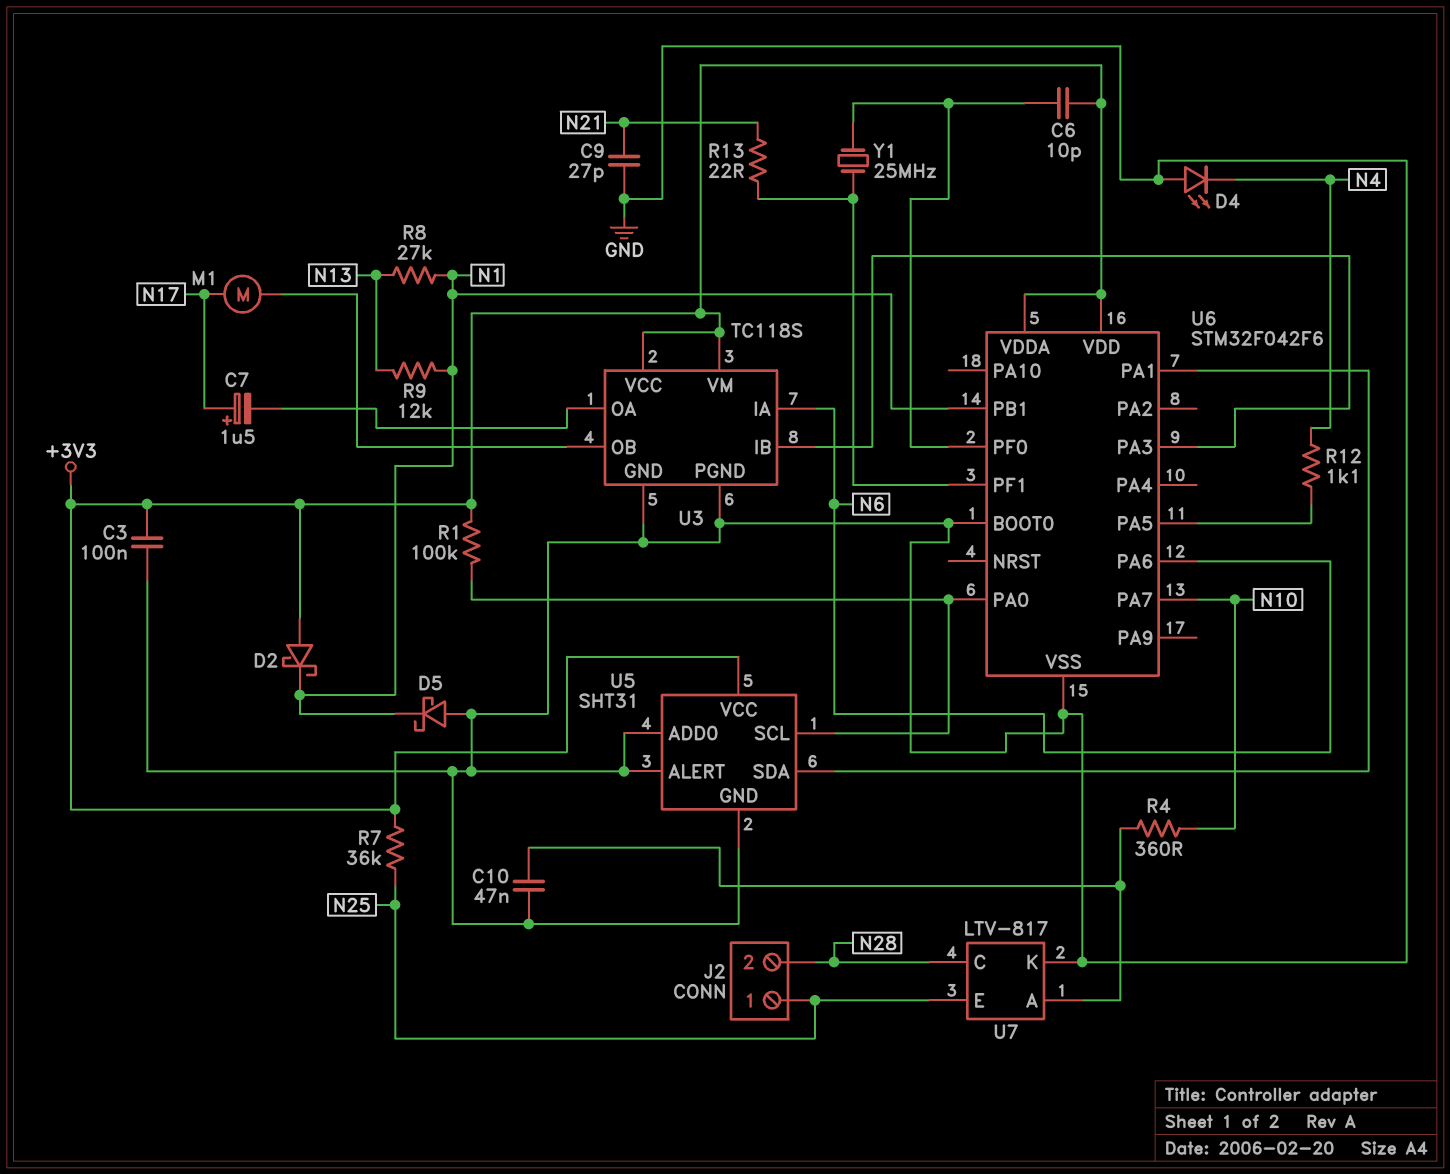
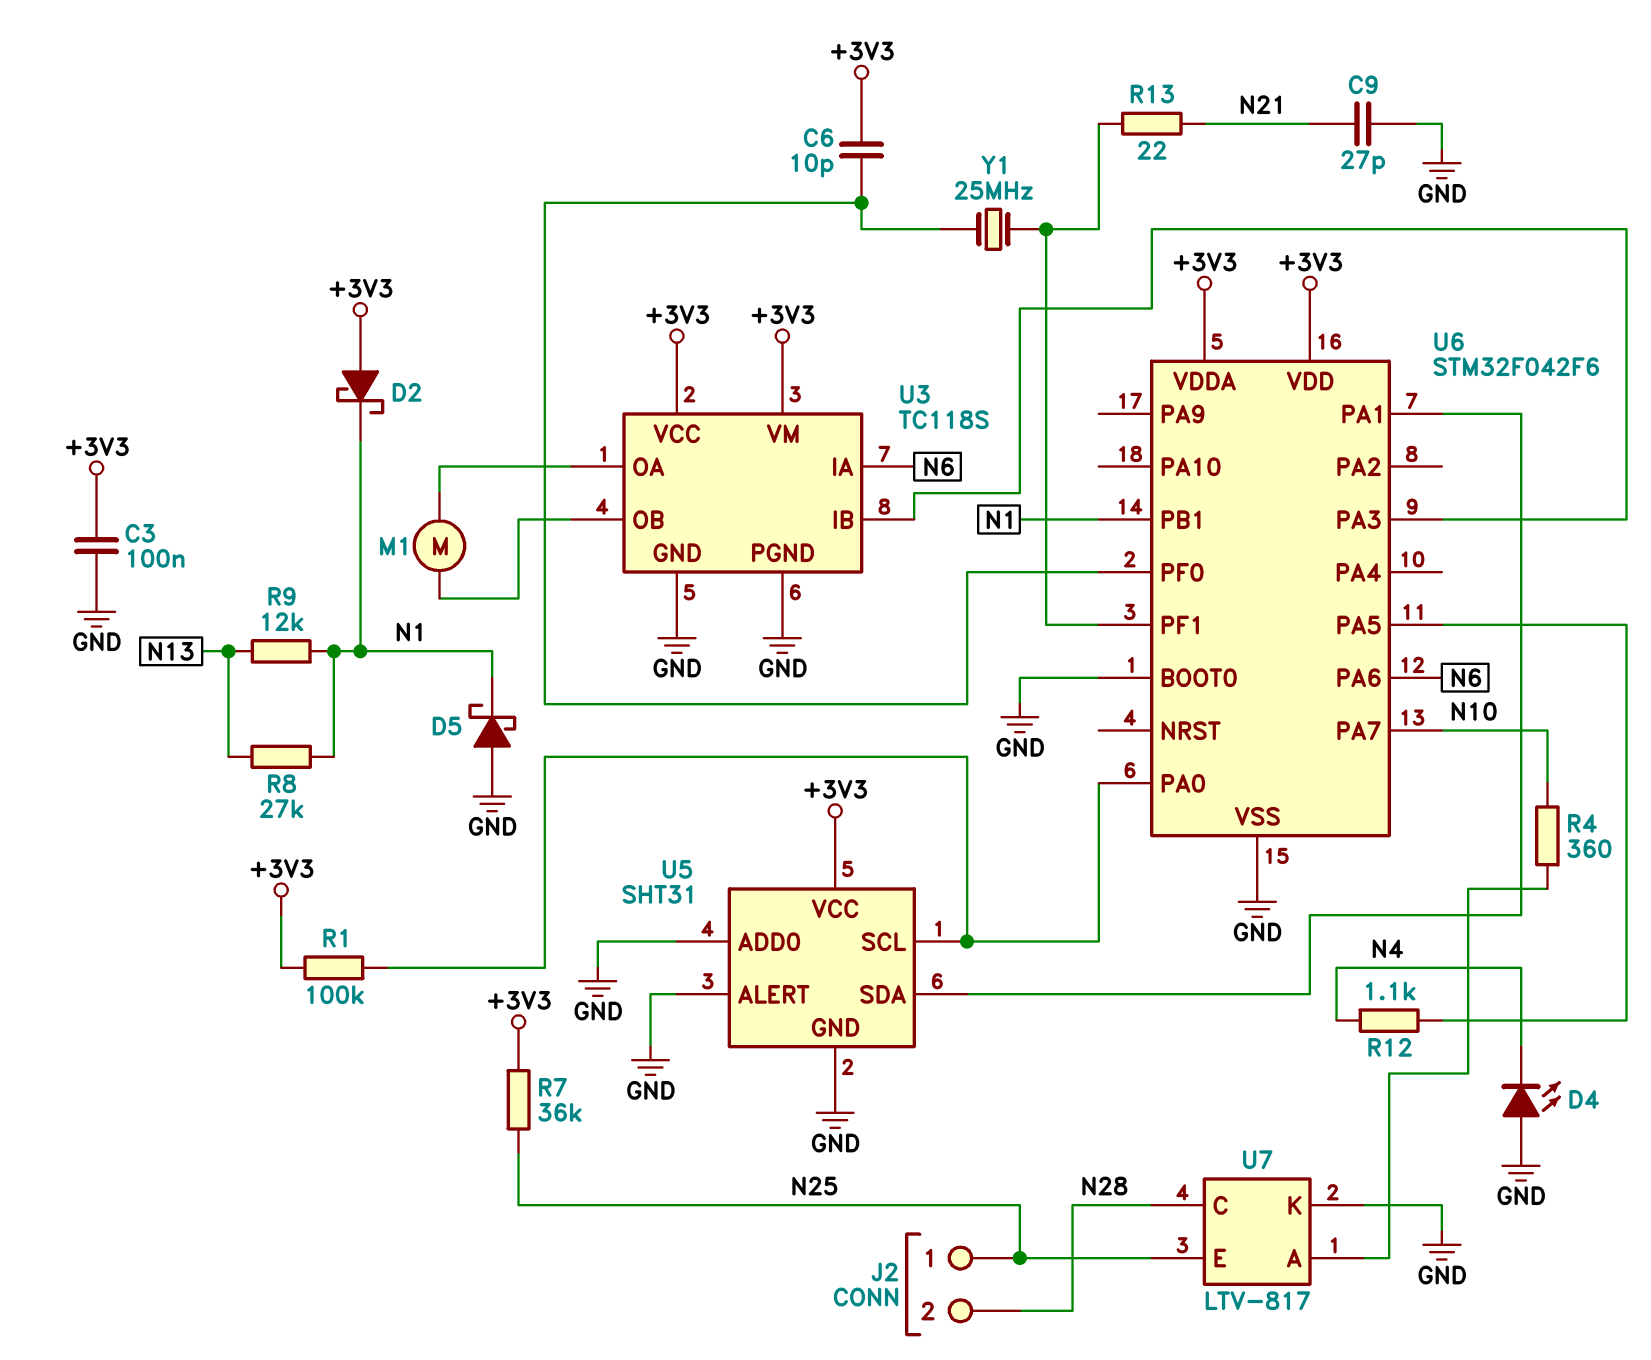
C7: 1.5uF (plus N17, minus U3/OA) -> none
C10: 47nF (GND, U7/A) -> none
M1: motor (N17, U3/OB) -> motor (U3/OA, U3/OB)

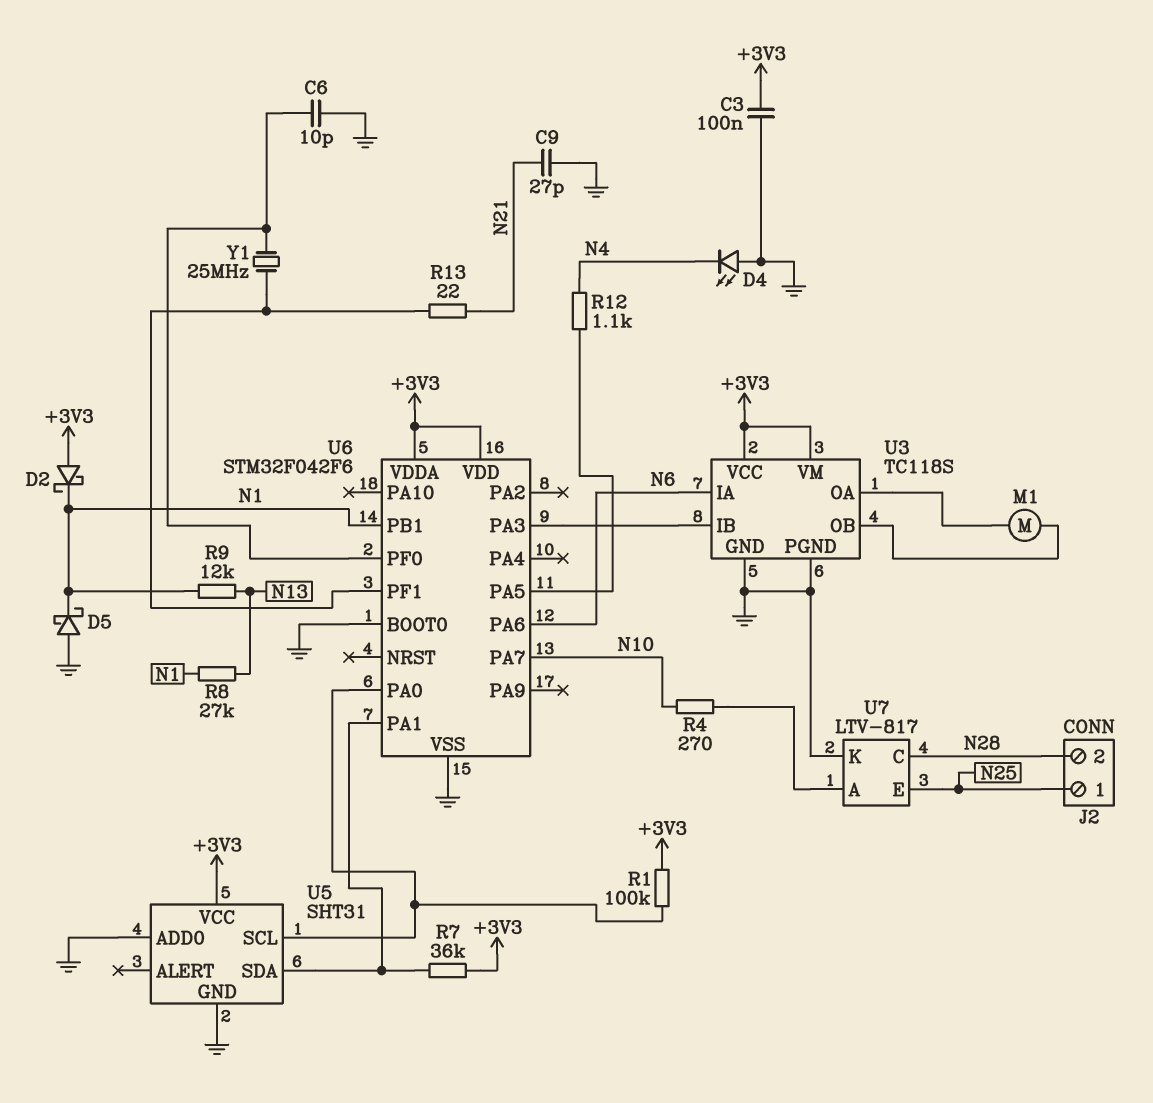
C6: 10pF (+3V3, U6/PF0) -> 10pF (GND, U6/PF0)
R4: 360 (N10, U7/A) -> 270 (N10, U7/A)
R7: 36k (+3V3, N25) -> 36k (+3V3, U5/SDA)
U5 pin ALERT: GND -> none

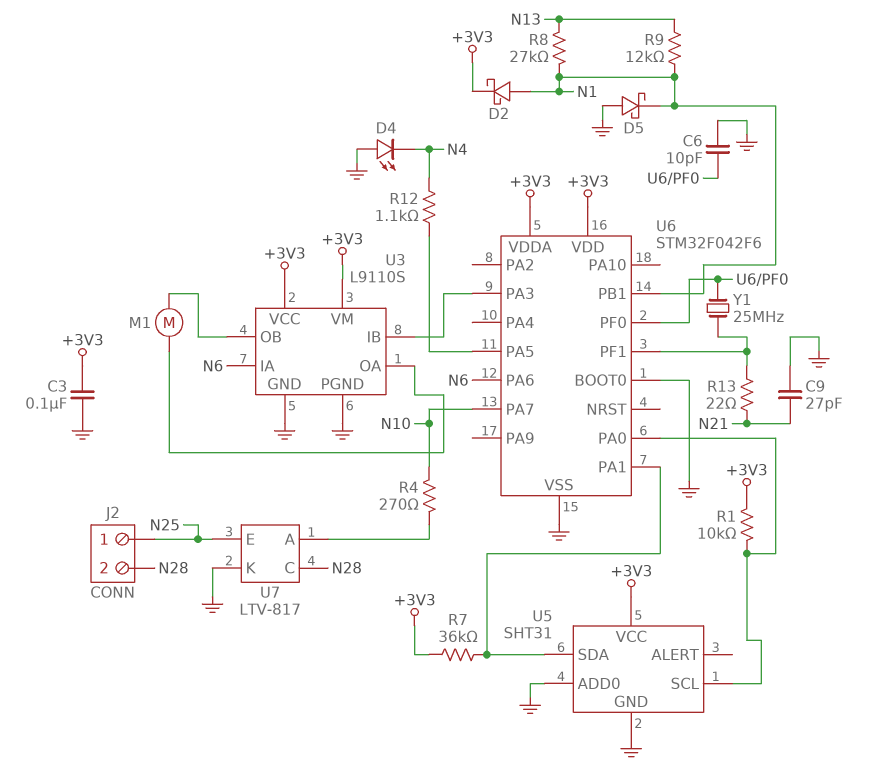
D2: schottky (A +3V3, K N1) -> schottky (A N1, K +3V3)
R1: 100k (+3V3, U5/SCL) -> 10k (+3V3, U5/SCL)
U3: TC118S -> L9110S

